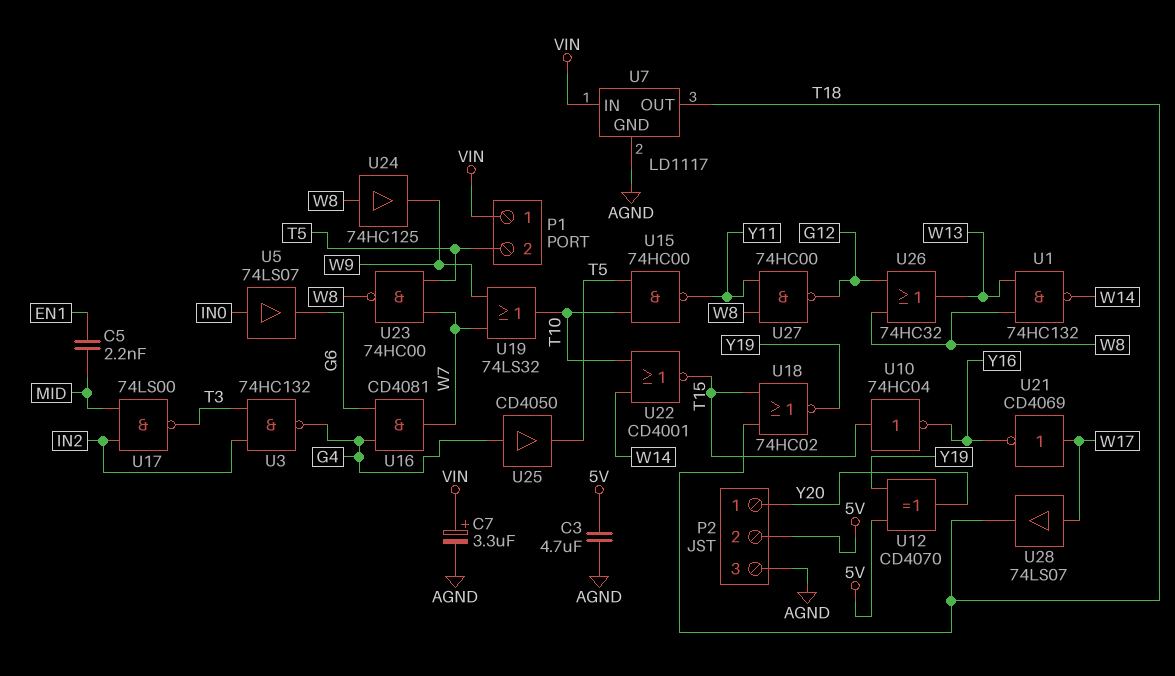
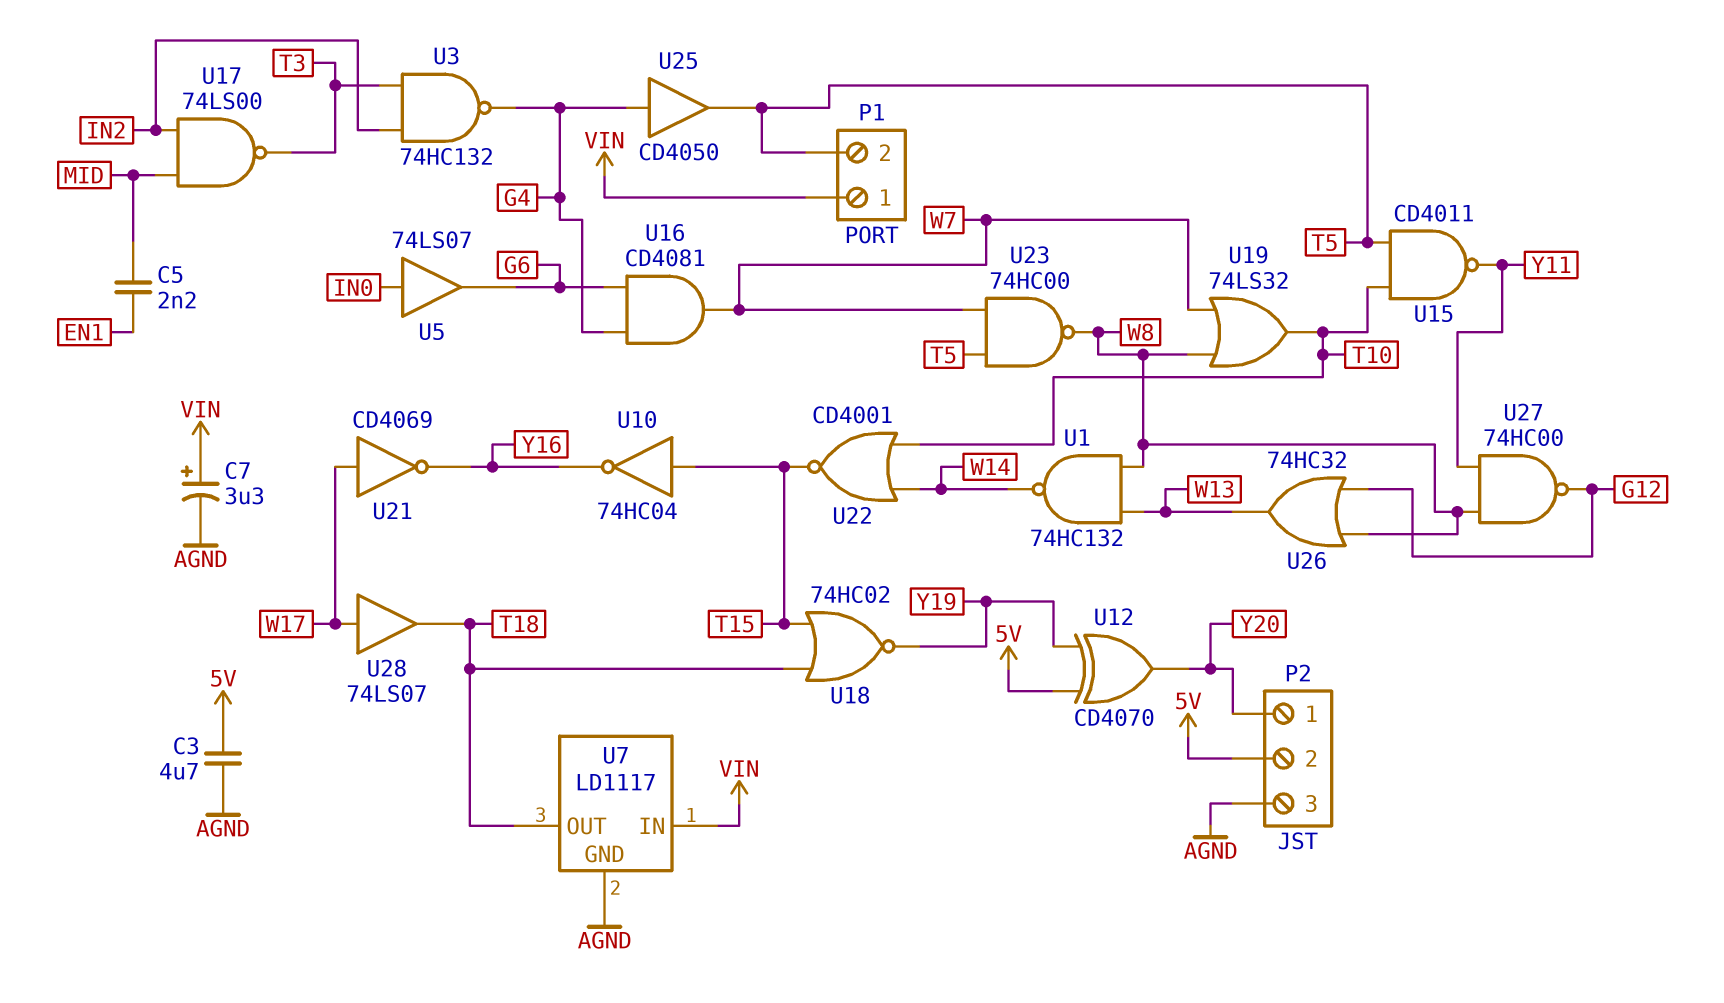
U15: NAND 74HC00 (in T5, in T10, out Y11) -> NAND CD4011 (in T5, in T10, out Y11)
U19: OR 74LS32 (in W7, in W9, out T10) -> OR 74LS32 (in W7, in W8, out T10)
U24: buffer 74HC125 (in W8, out W9) -> none

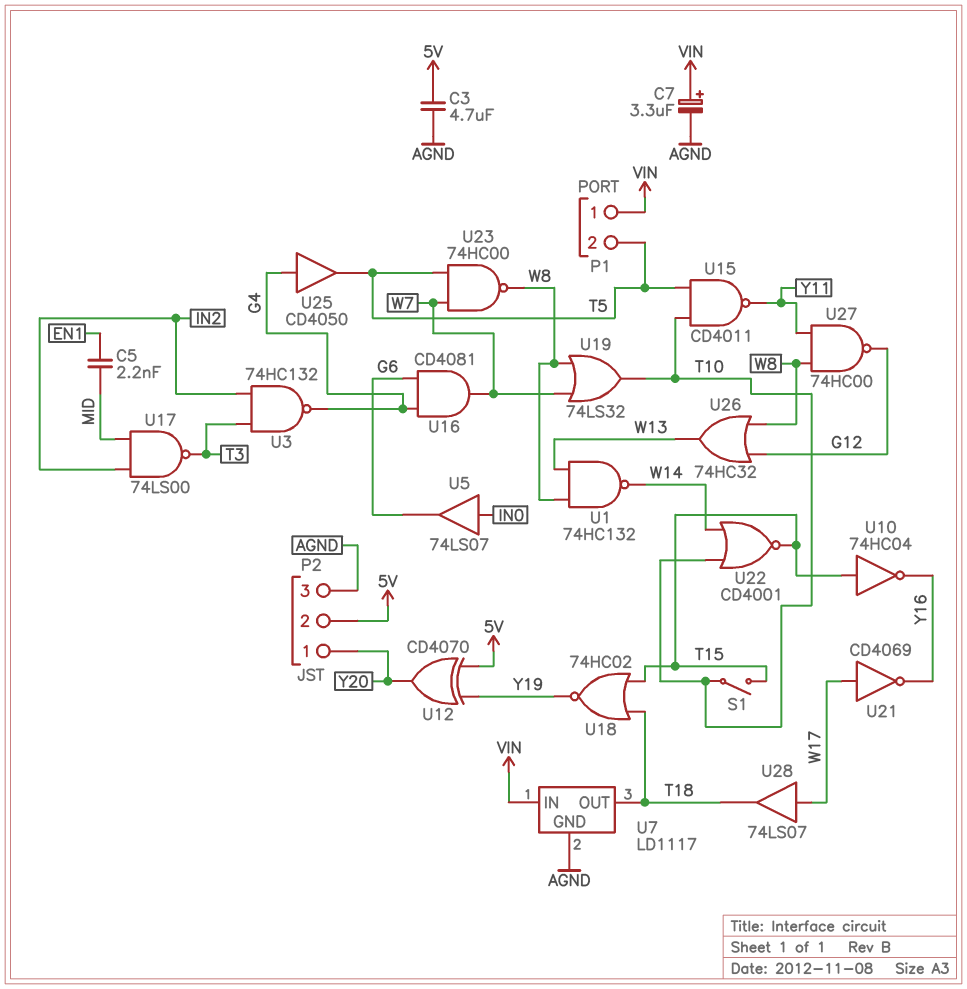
S1: none -> switch (T10, T15)

